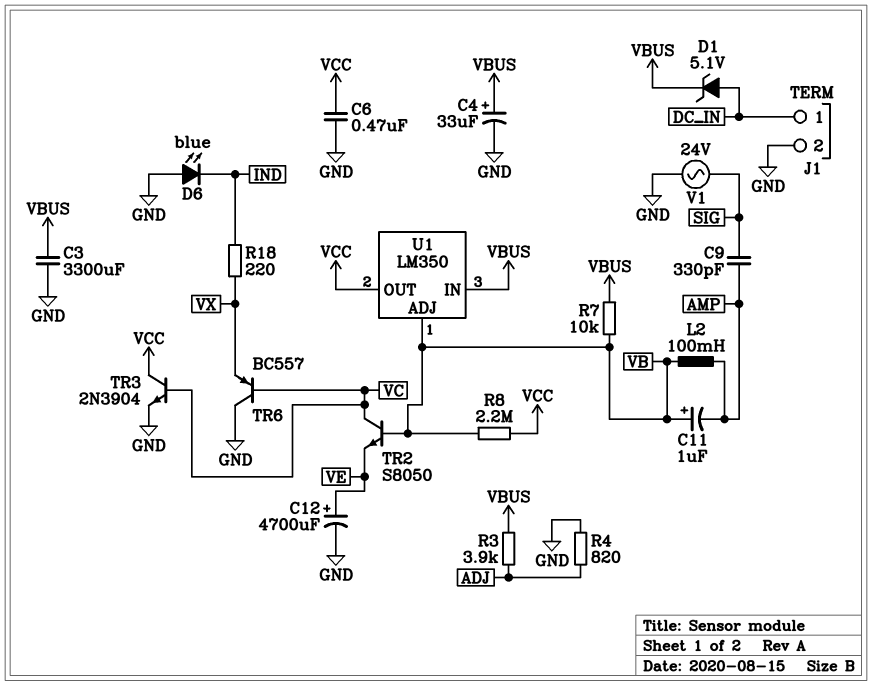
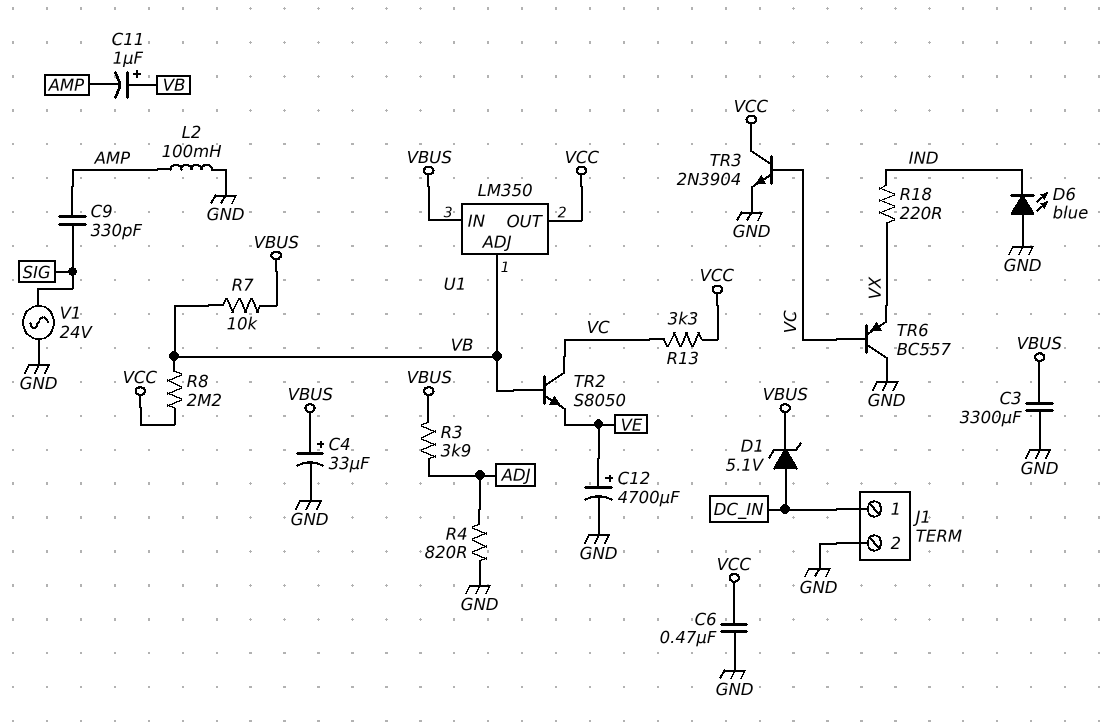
L2: 100mH (AMP, VB) -> 100mH (AMP, GND)
R13: none -> 3.3k (VC, VCC)

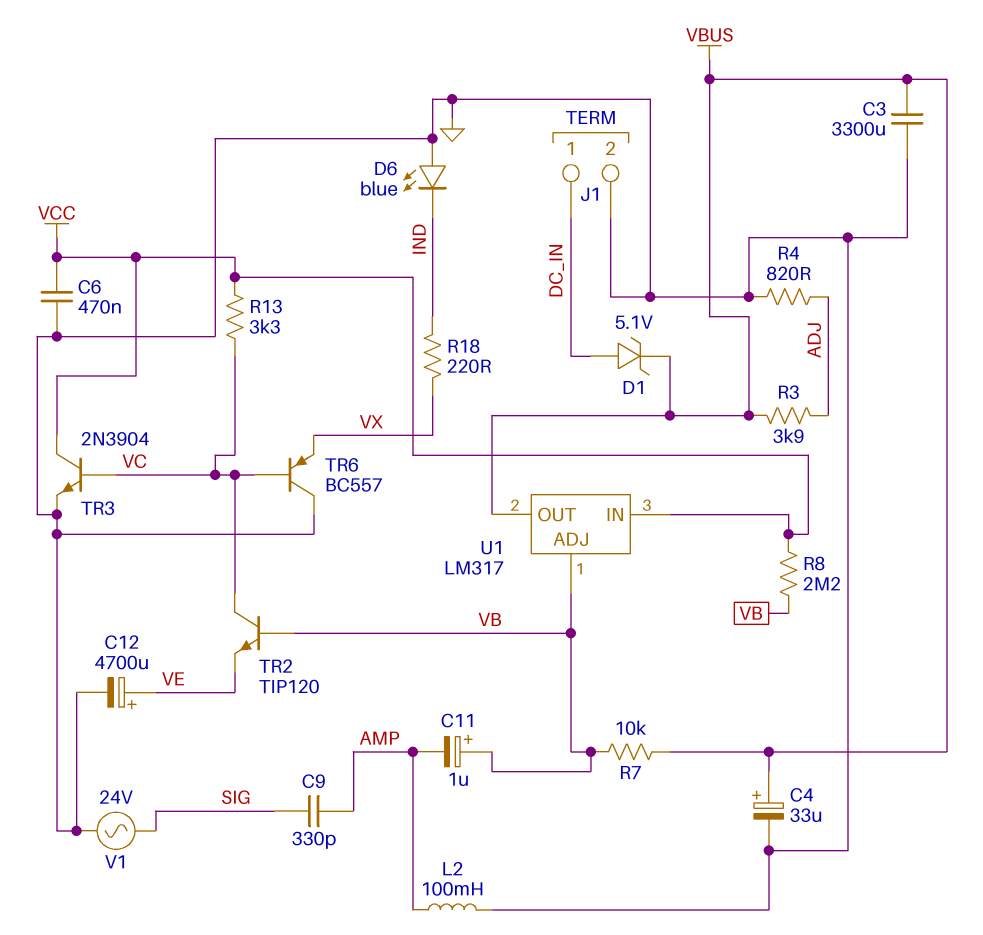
TR2: NPN S8050 (B VB, C VC, E VE) -> NPN TIP120 (B VB, C VC, E VE)
U1: LM350 -> LM317
U1 pin IN: VBUS -> VCC
U1 pin OUT: VCC -> VBUS

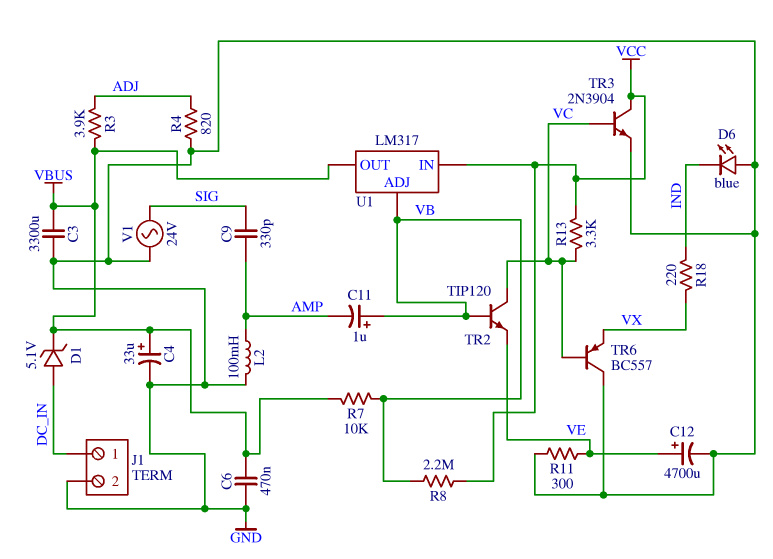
C6: 470nF (GND, VCC) -> 470nF (GND, VBUS)
R11: none -> 300 (GND, VE)

